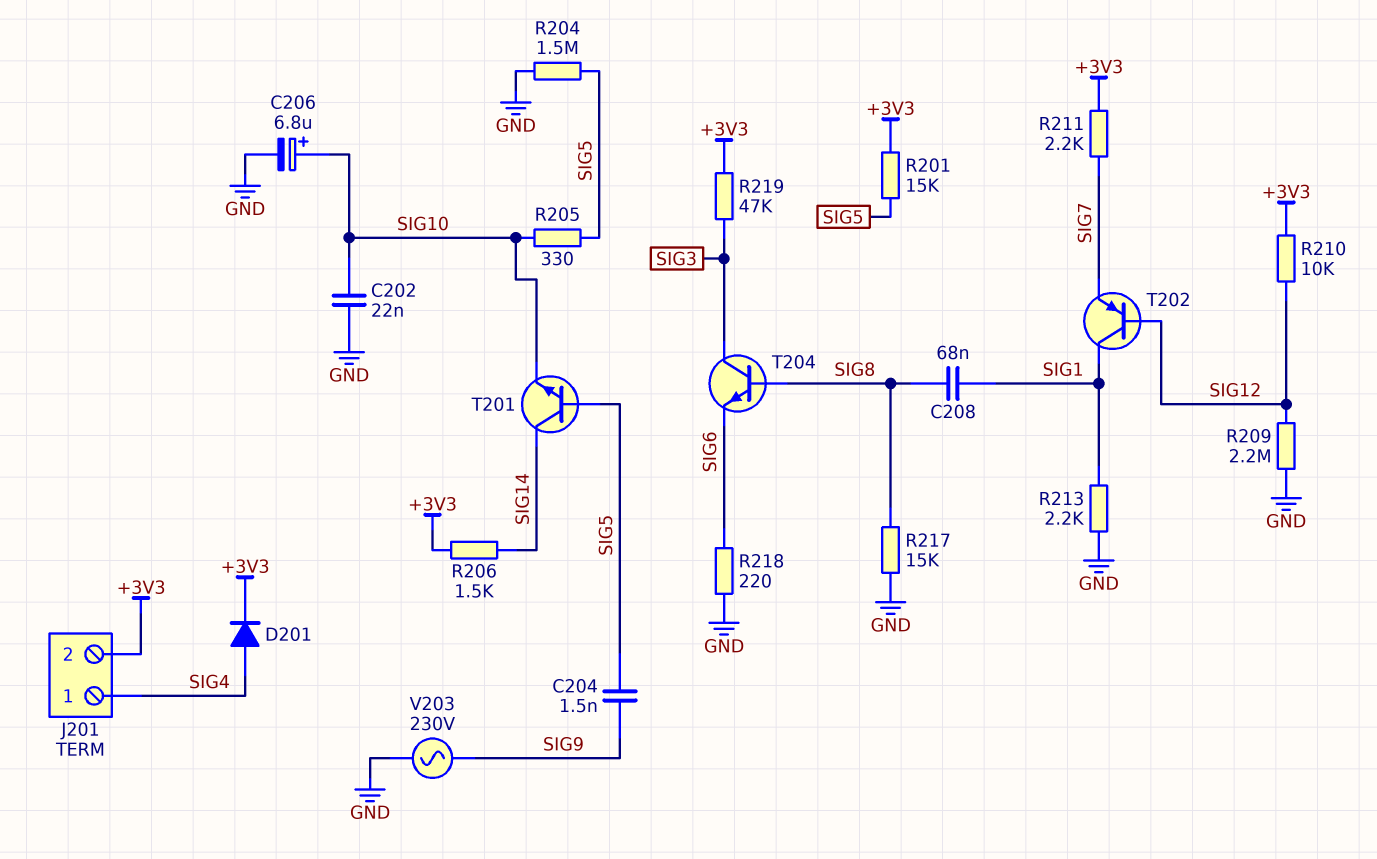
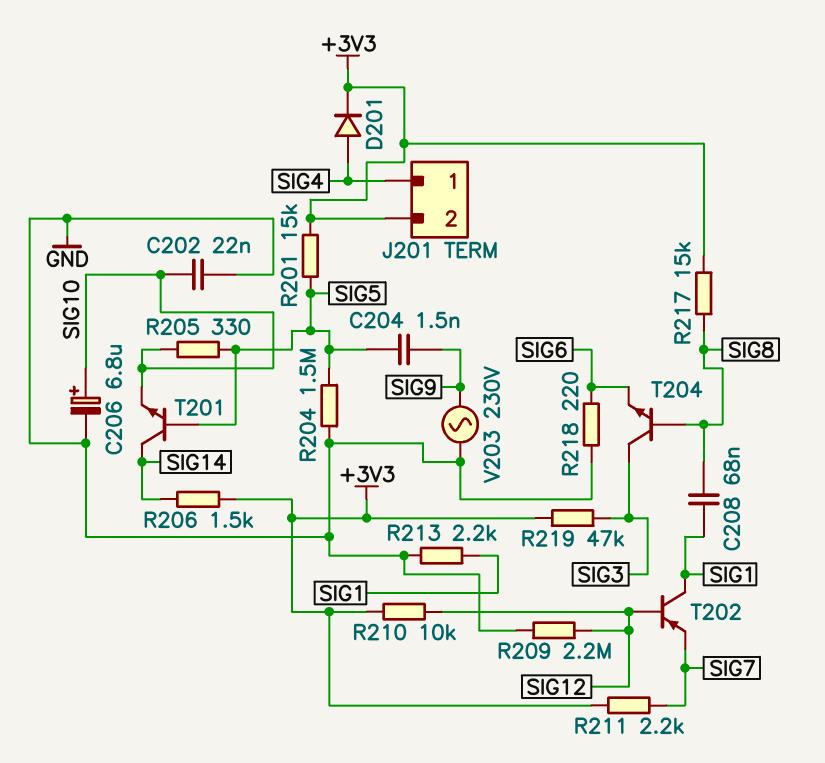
R217: 15k (GND, SIG8) -> 15k (+3V3, SIG8)

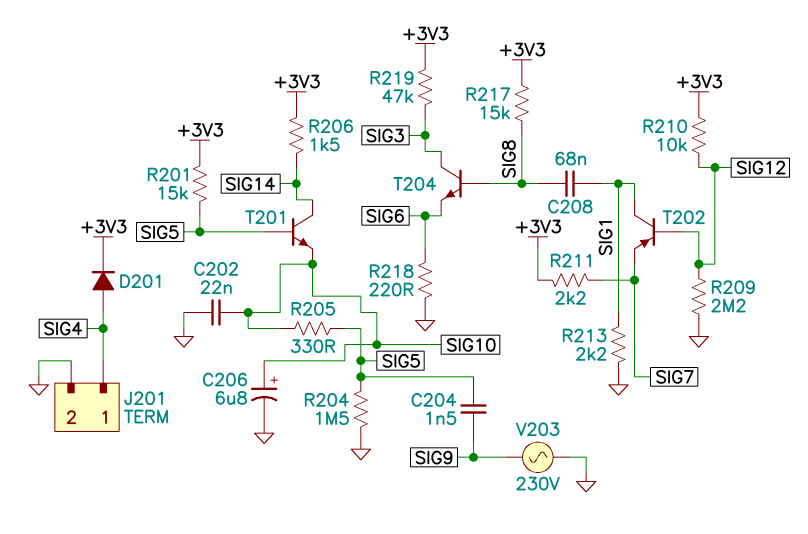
J201 pin 2: +3V3 -> GND

